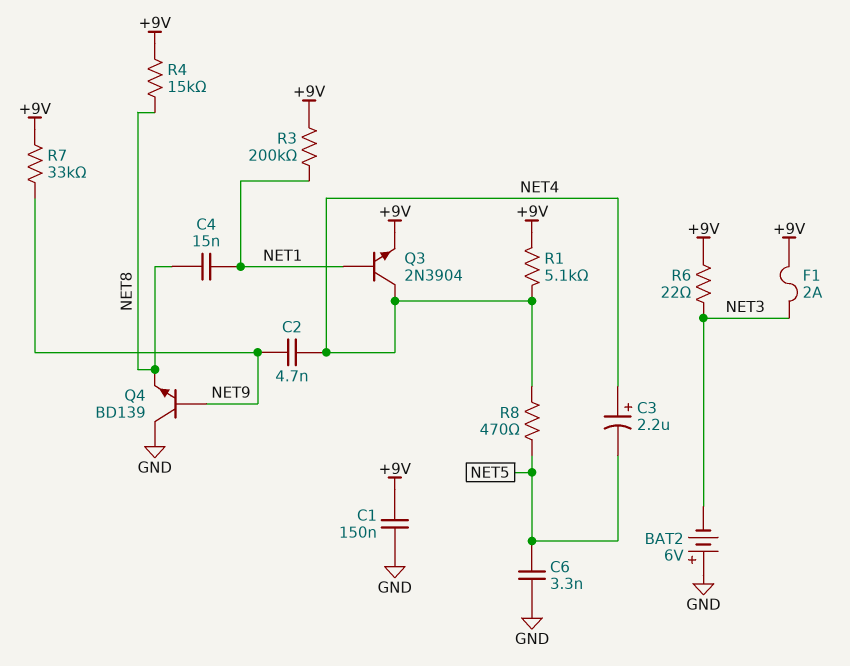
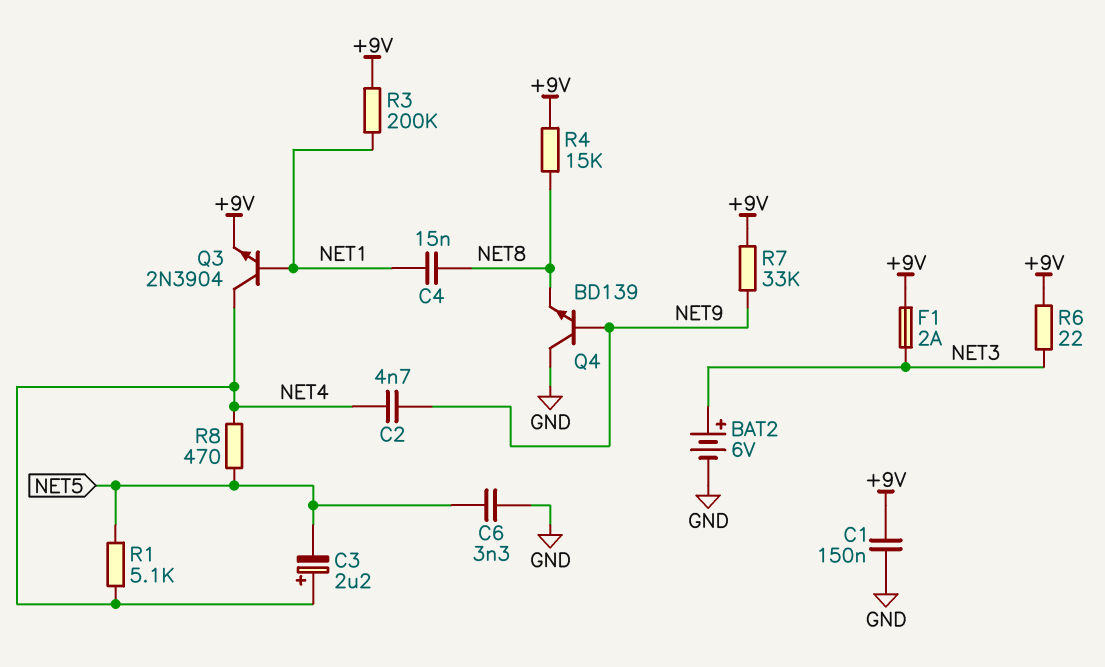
BAT2: 6V (plus GND, minus NET3) -> 6V (plus NET3, minus GND)
R1: 5.1k (+9V, NET4) -> 5.1k (NET4, NET5)

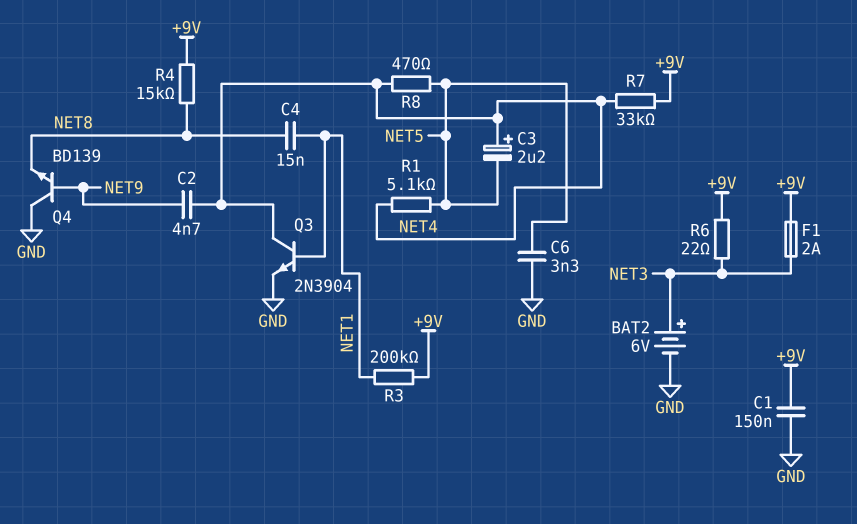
Q3: NPN 2N3904 (B NET1, C NET4, E +9V) -> NPN 2N3904 (B NET1, C NET4, E GND)
R7: 33k (+9V, NET9) -> 33k (+9V, NET4)

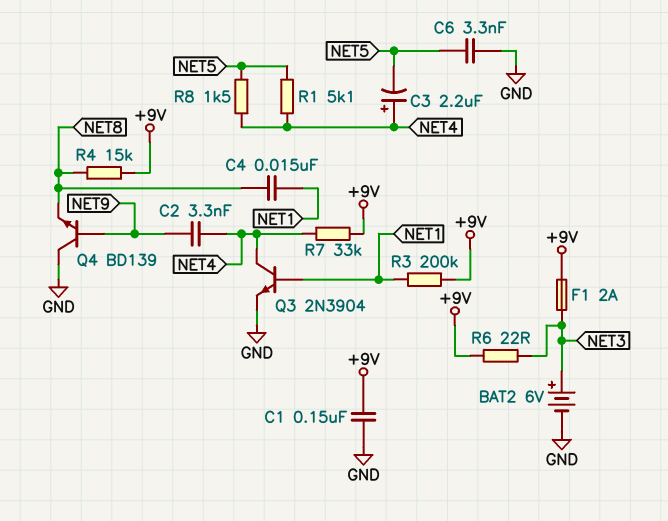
C2: 4.7nF (NET4, NET9) -> 3.3nF (NET4, NET9)
R8: 470 (NET4, NET5) -> 1.5k (NET4, NET5)

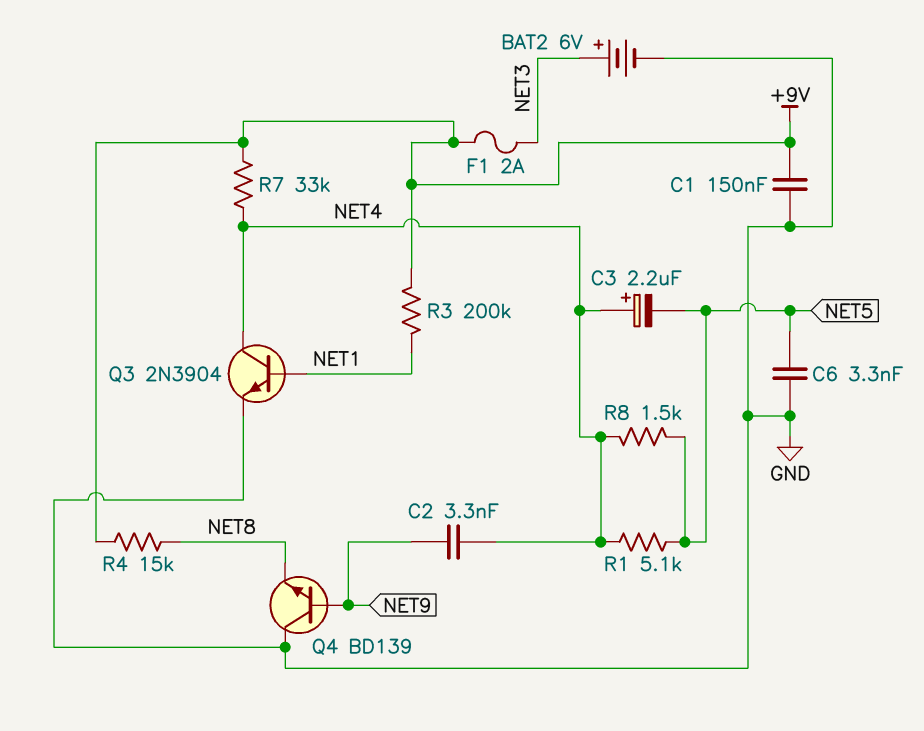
C4: 15nF (NET1, NET8) -> none
R6: 22 (+9V, NET3) -> none

